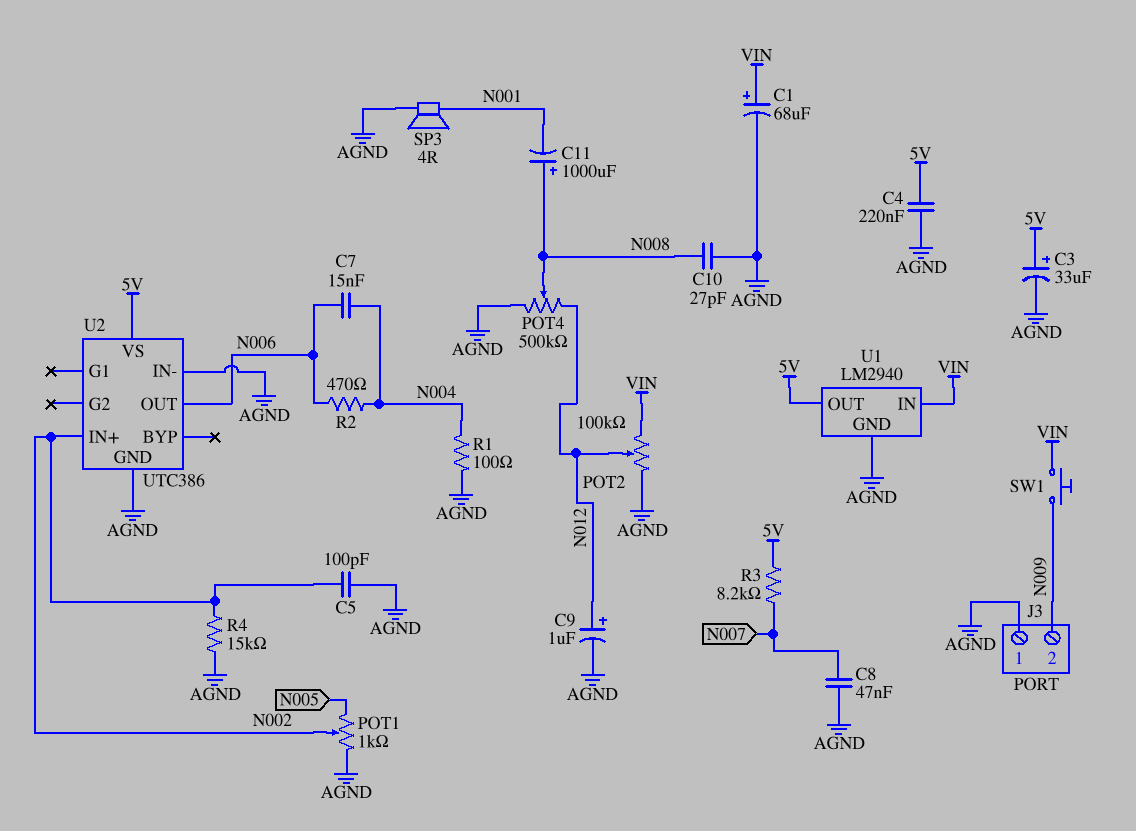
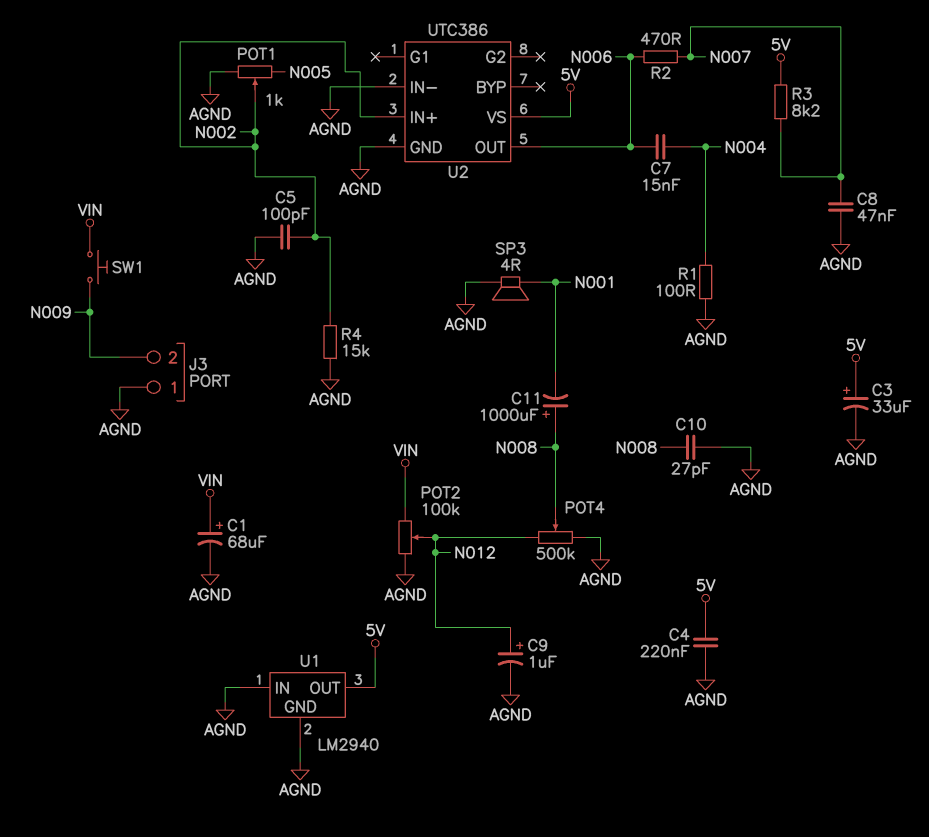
R2: 470 (N004, N006) -> 470 (N006, N007)
U1 pin IN: VIN -> AGND

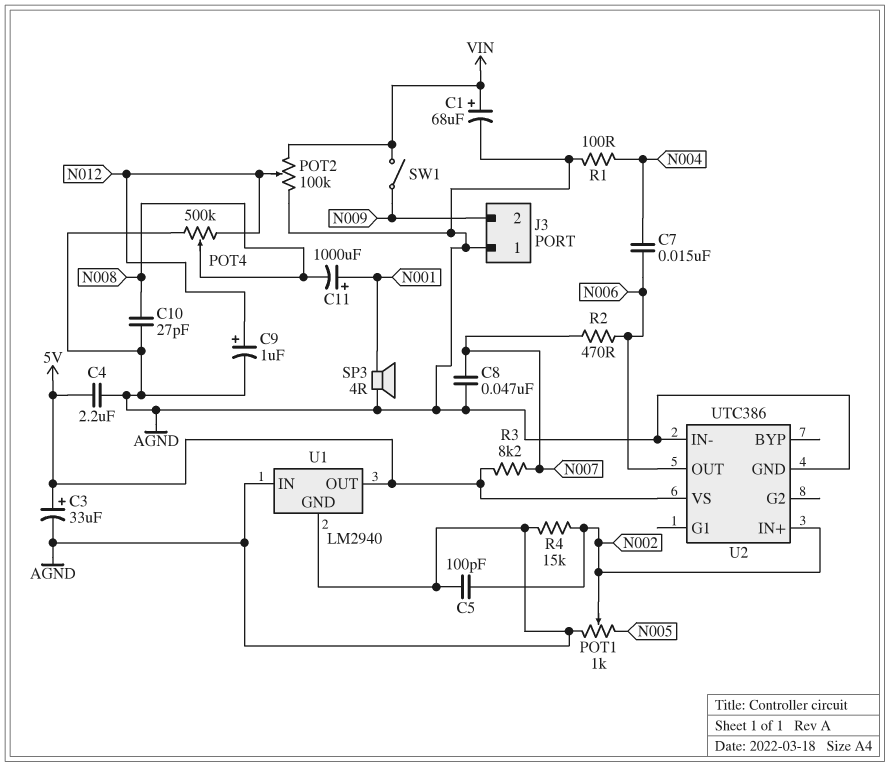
C4: 220nF (5V, AGND) -> 2.2uF (5V, AGND)
C11: 1000uF (plus N008, minus N001) -> 1000uF (plus N001, minus N008)
SW1: button (N009, VIN) -> switch (N009, VIN)

